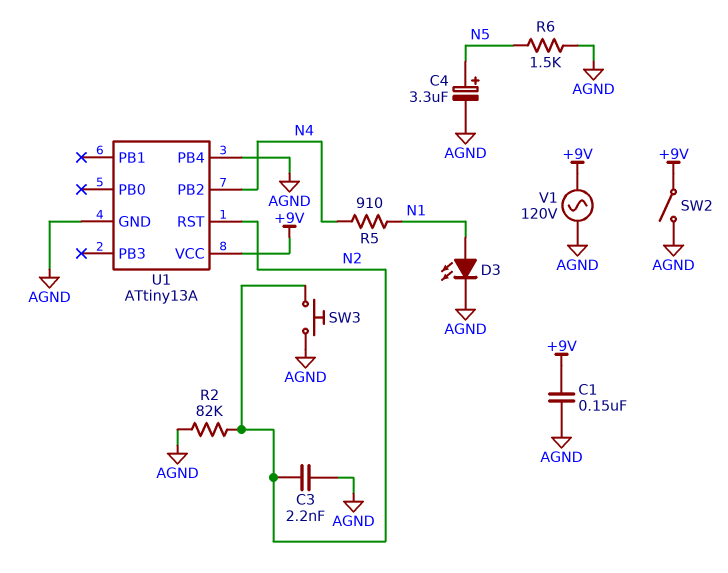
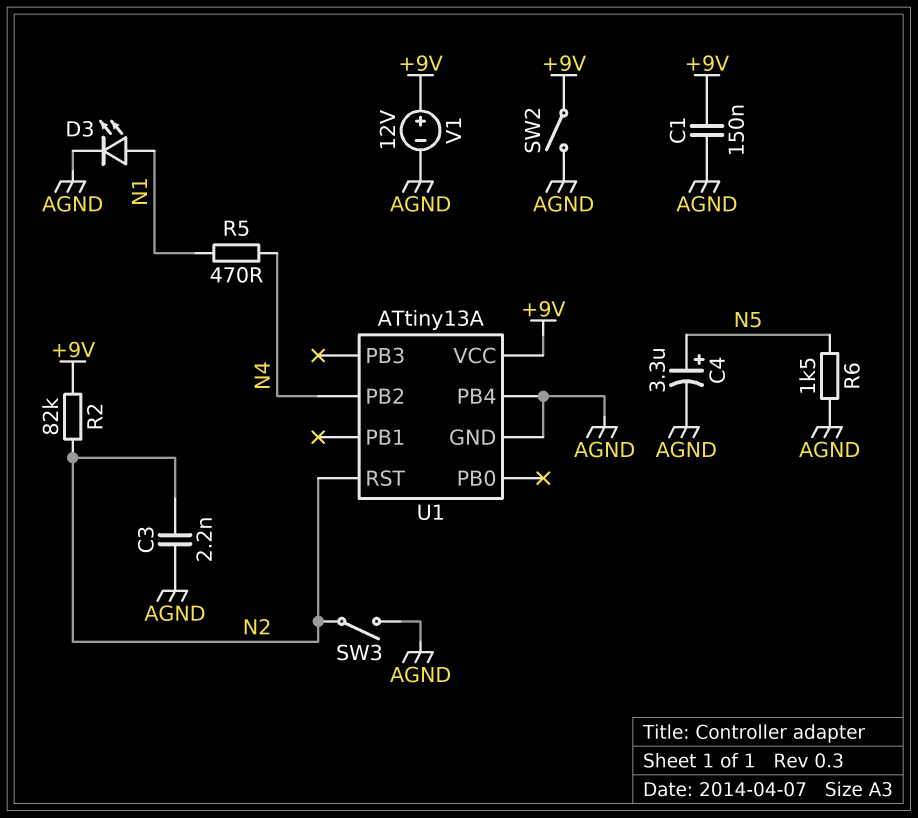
R2: 82k (AGND, N2) -> 82k (+9V, N2)
R5: 910 (N1, N4) -> 470 (N1, N4)
SW3: button (AGND, N2) -> switch (AGND, N2)
V1: AC 120V (+9V, AGND) -> 12V (plus +9V, minus AGND)

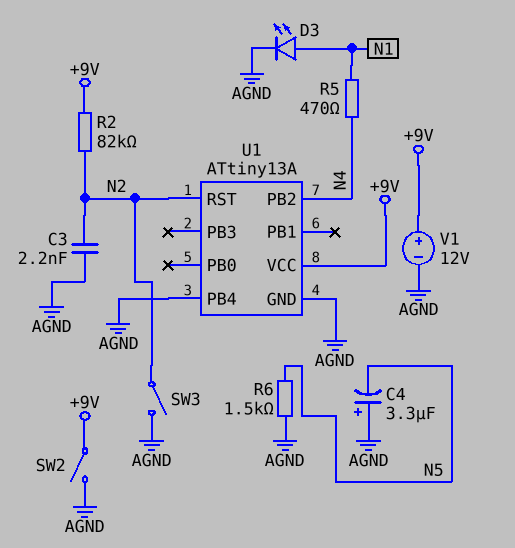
C1: 150nF (+9V, AGND) -> none
C4: 3.3uF (plus N5, minus AGND) -> 3.3uF (plus AGND, minus N5)

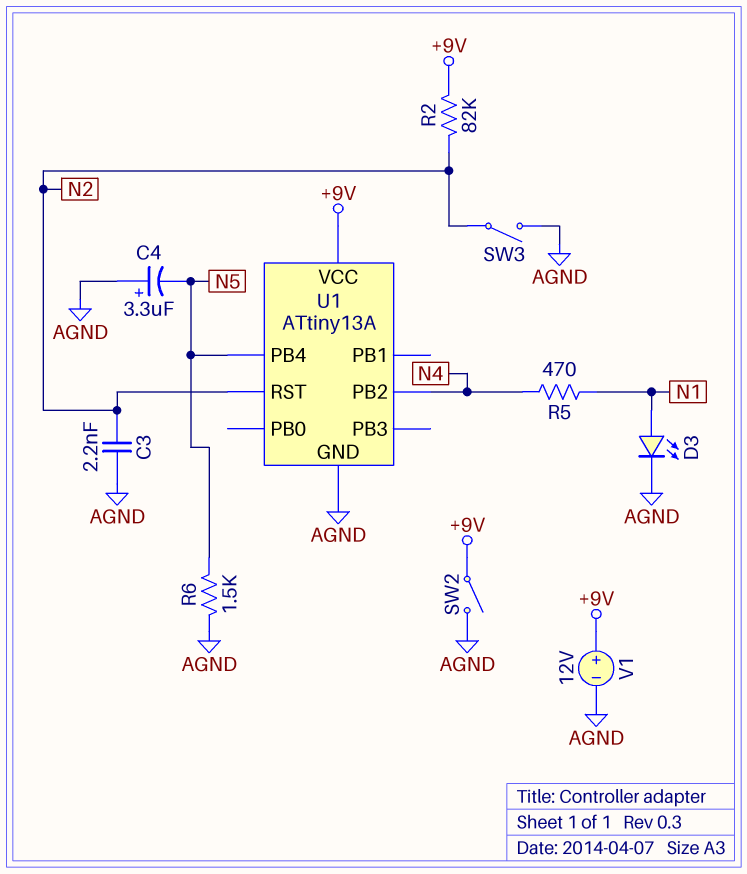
U1 pin PB4: AGND -> N5

